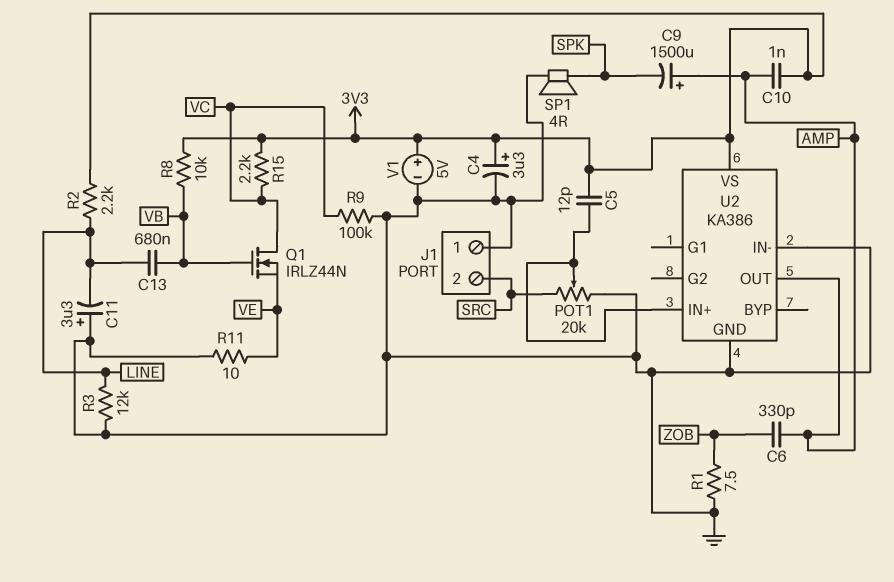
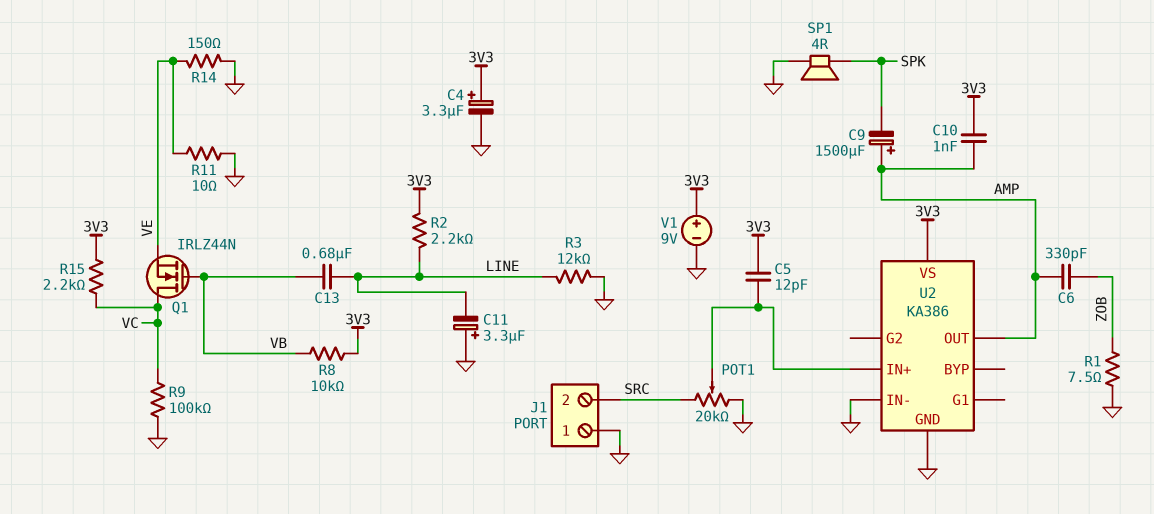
R14: none -> 150 (GND, VE)
V1: 5V (plus 3V3, minus GND) -> 9V (plus 3V3, minus GND)

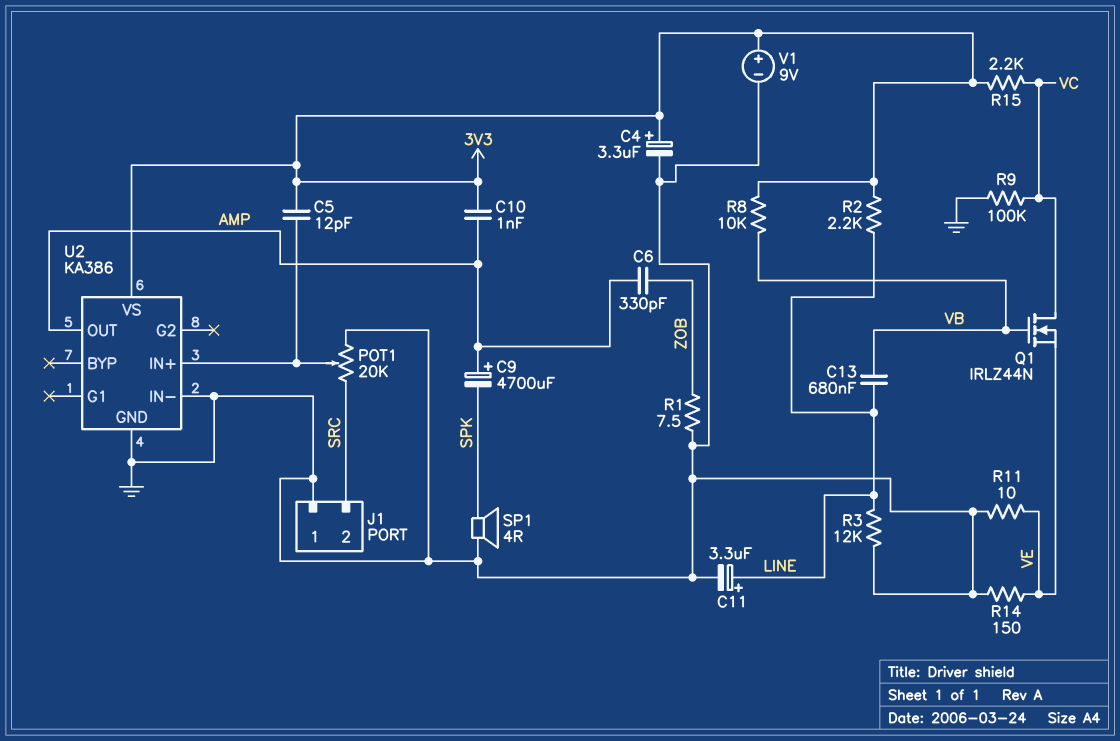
C9: 1500uF (plus AMP, minus SPK) -> 4700uF (plus AMP, minus SPK)
C11: 3.3uF (plus GND, minus LINE) -> 3.3uF (plus LINE, minus GND)

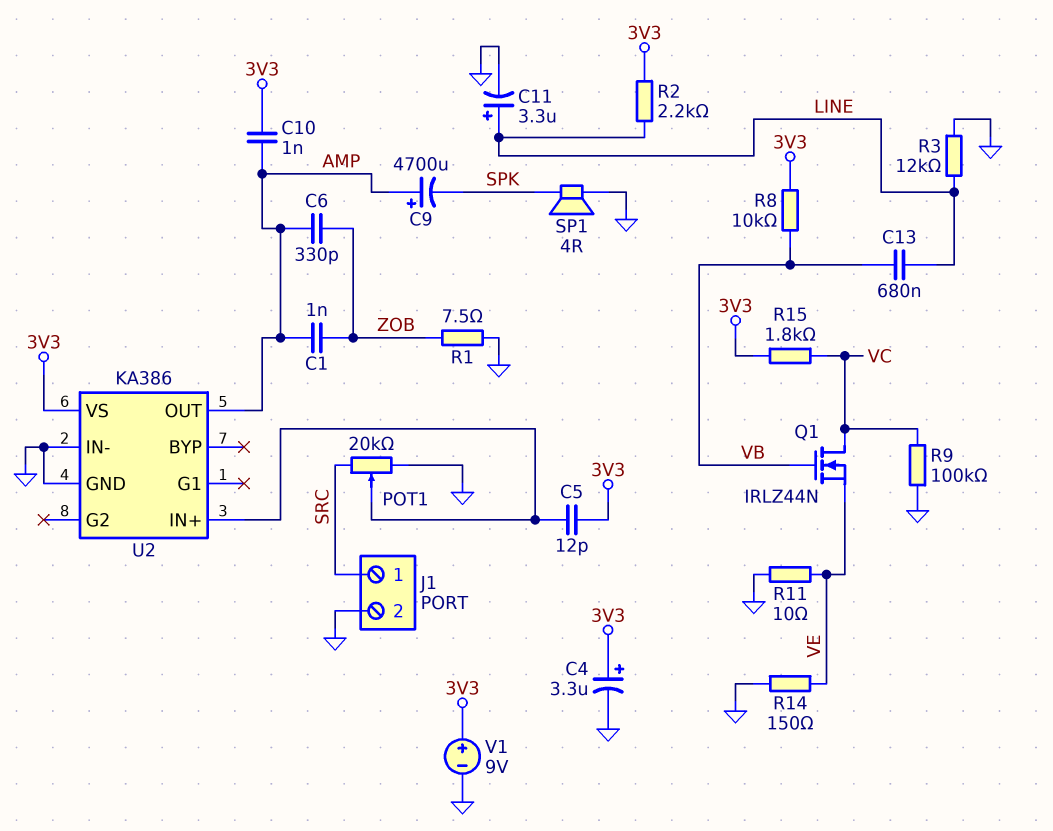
C1: none -> 1nF (AMP, ZOB)
J1 pin 1: GND -> SRC
J1 pin 2: SRC -> GND
R15: 2.2k (3V3, VC) -> 1.8k (3V3, VC)

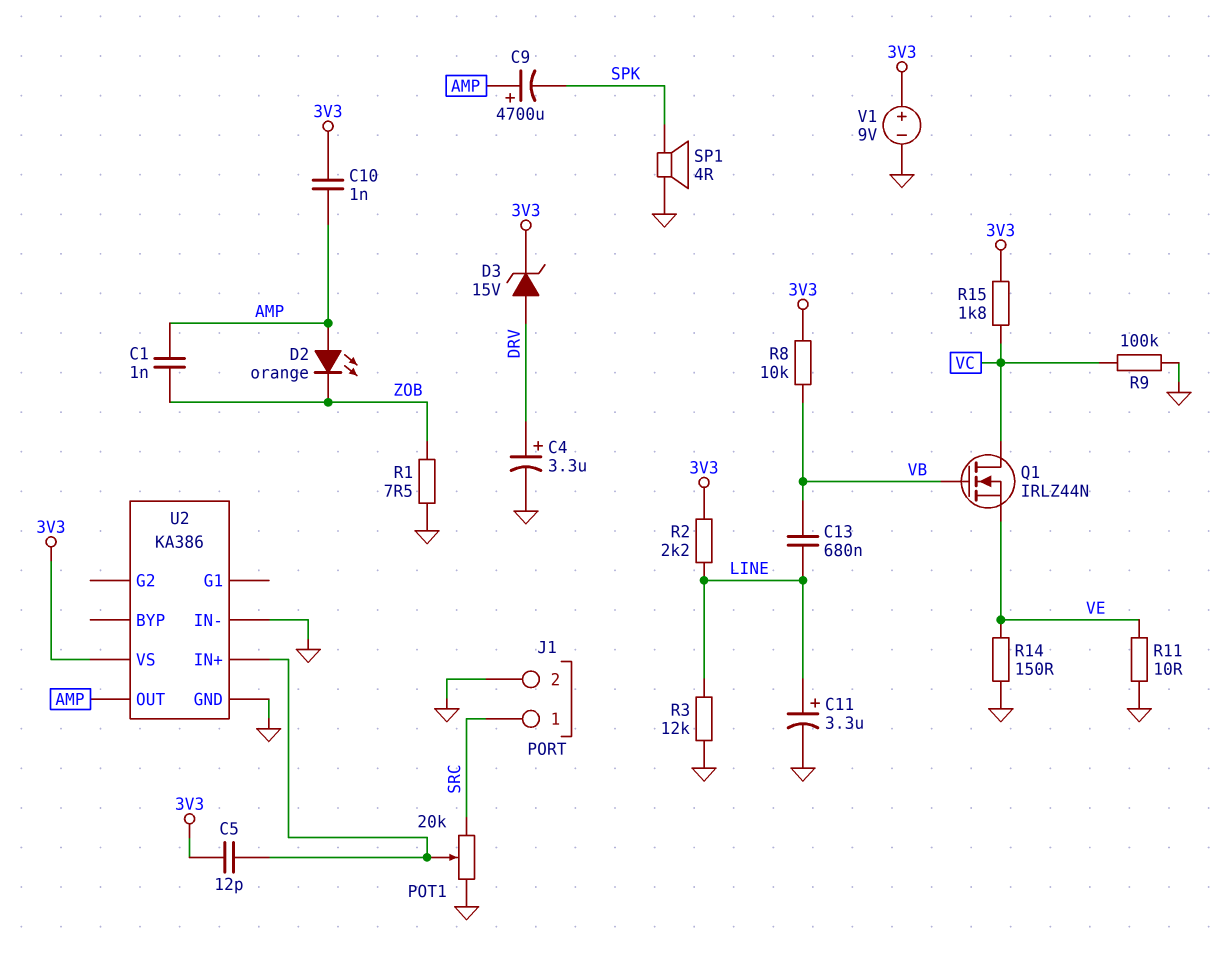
C4: 3.3uF (plus 3V3, minus GND) -> 3.3uF (plus DRV, minus GND)
C6: 330pF (AMP, ZOB) -> none
D2: none -> LED orange (A AMP, K ZOB)
D3: none -> zener 15V (A DRV, K 3V3)

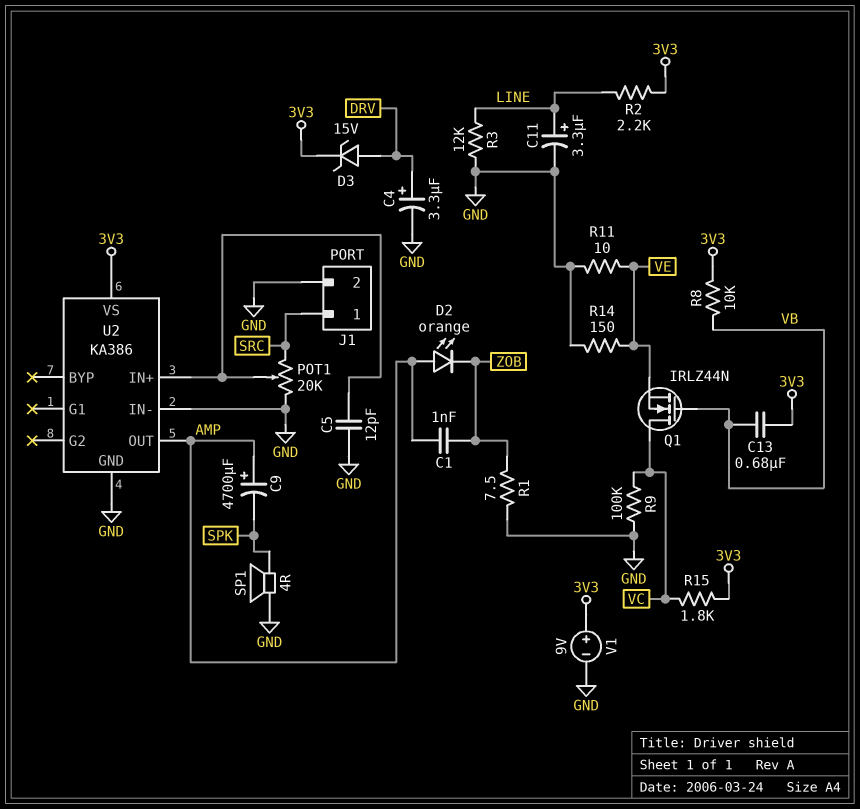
C5: 12pF (3V3, U2/IN+) -> 12pF (GND, U2/IN+)
C10: 1nF (3V3, AMP) -> none
C13: 680nF (LINE, VB) -> 680nF (3V3, VB)

